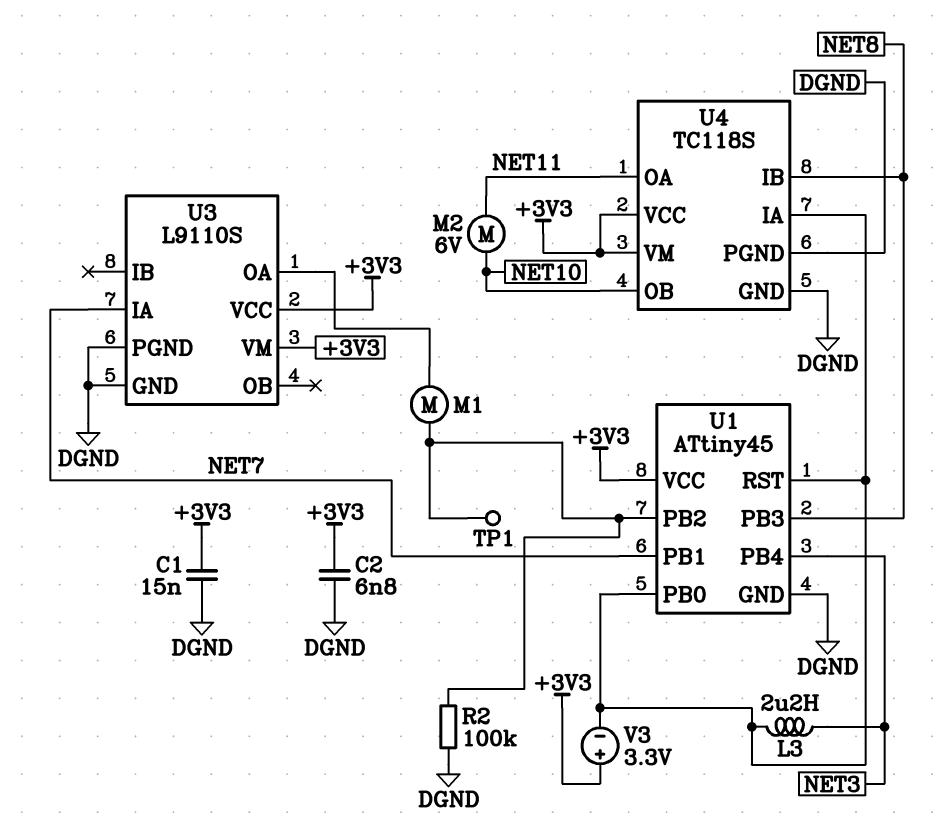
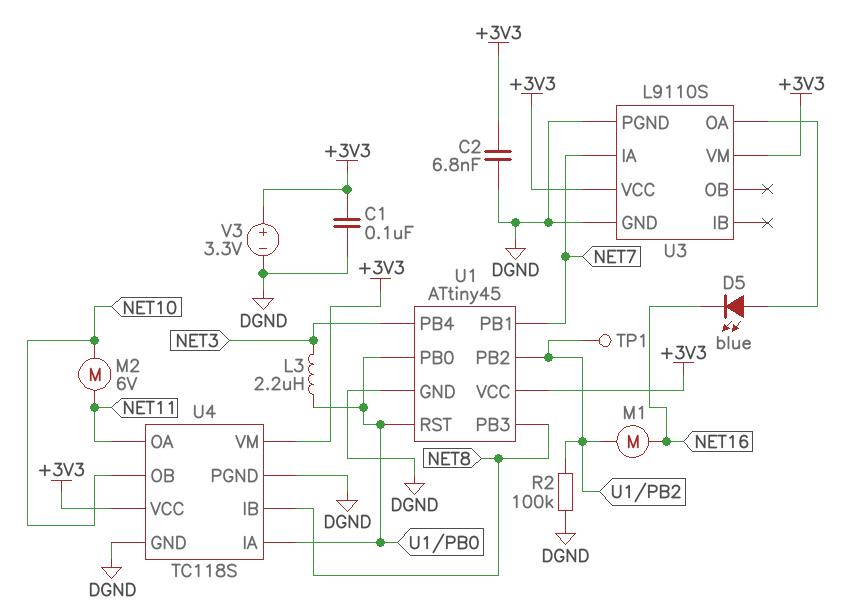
C1: 15nF (+3V3, DGND) -> 100nF (+3V3, DGND)
D5: none -> LED blue (A U3/OA, K NET16)
M1: motor (U1/PB2, U3/OA) -> motor (NET16, U1/PB2)
V3: 3.3V (plus +3V3, minus U1/PB0) -> 3.3V (plus +3V3, minus DGND)

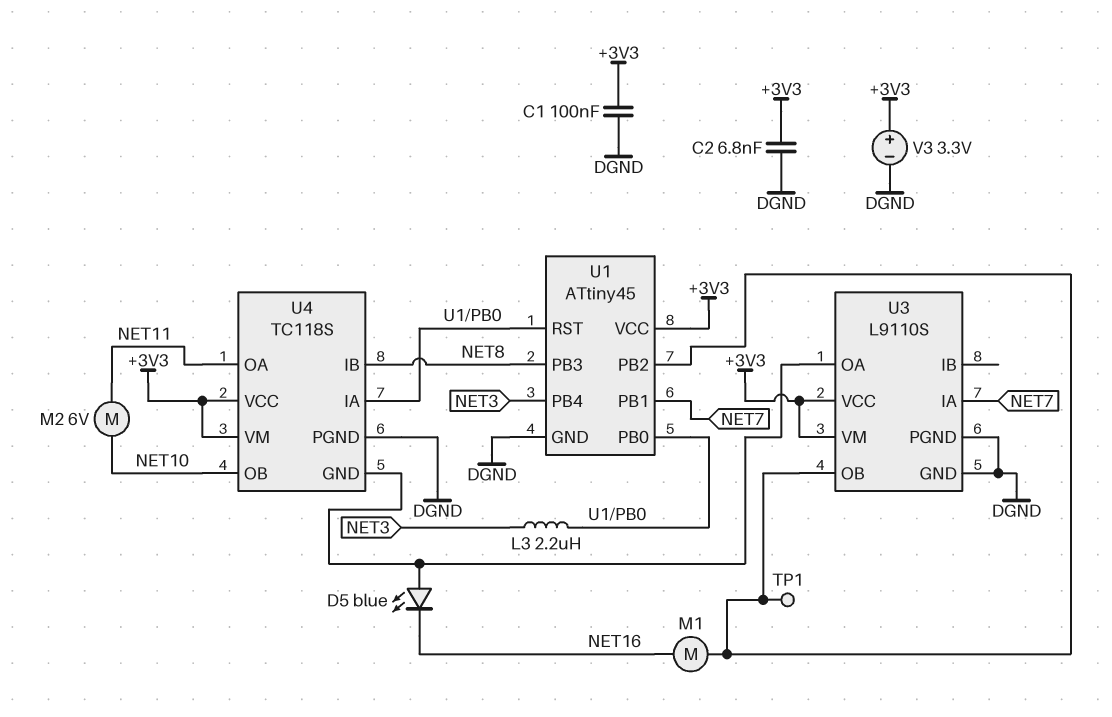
R2: 100k (DGND, U1/PB2) -> none
U3 pin OB: none -> U1/PB2
U4 pin GND: DGND -> U3/OA

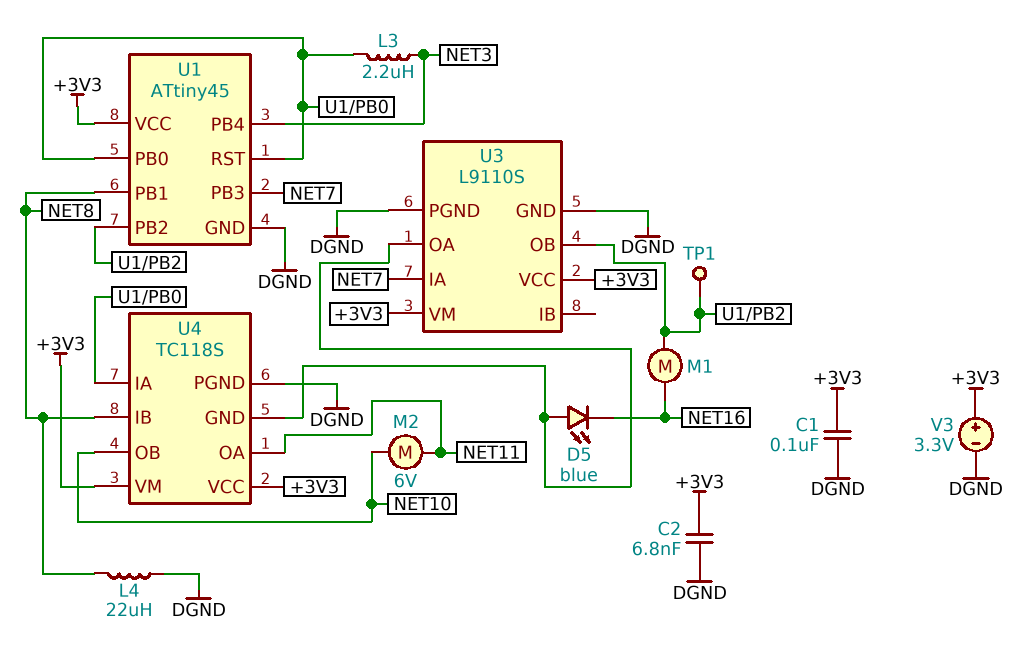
L4: none -> 22uH (DGND, NET8)
U1 pin PB1: NET7 -> NET8
U1 pin PB3: NET8 -> NET7

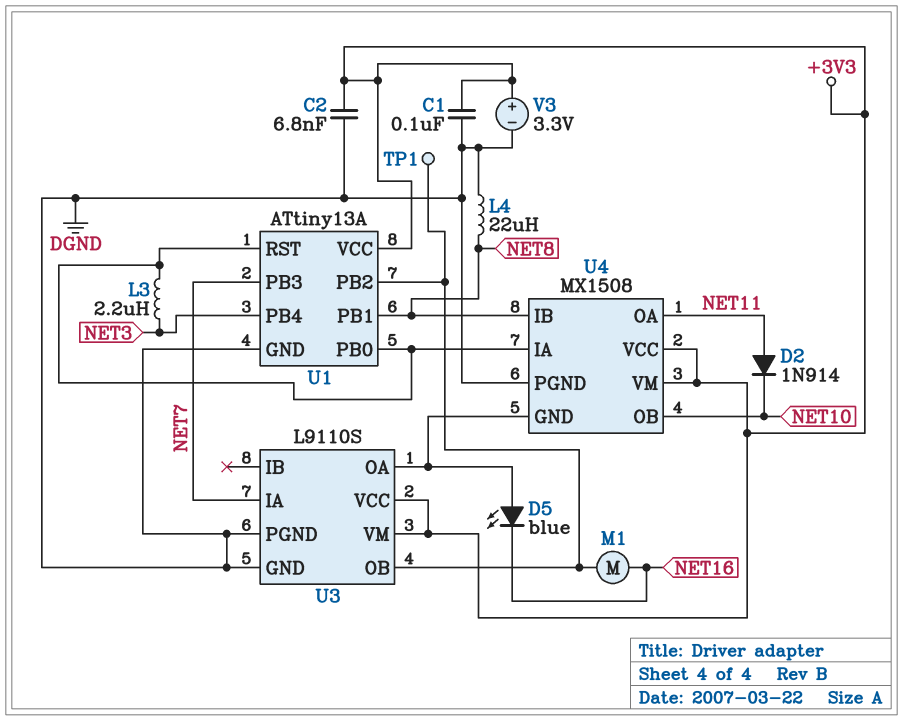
D2: none -> diode 1N914 (A NET11, K NET10)
M2: motor 6V (NET10, NET11) -> none
U1: ATtiny45 -> ATtiny13A
U4: TC118S -> MX1508

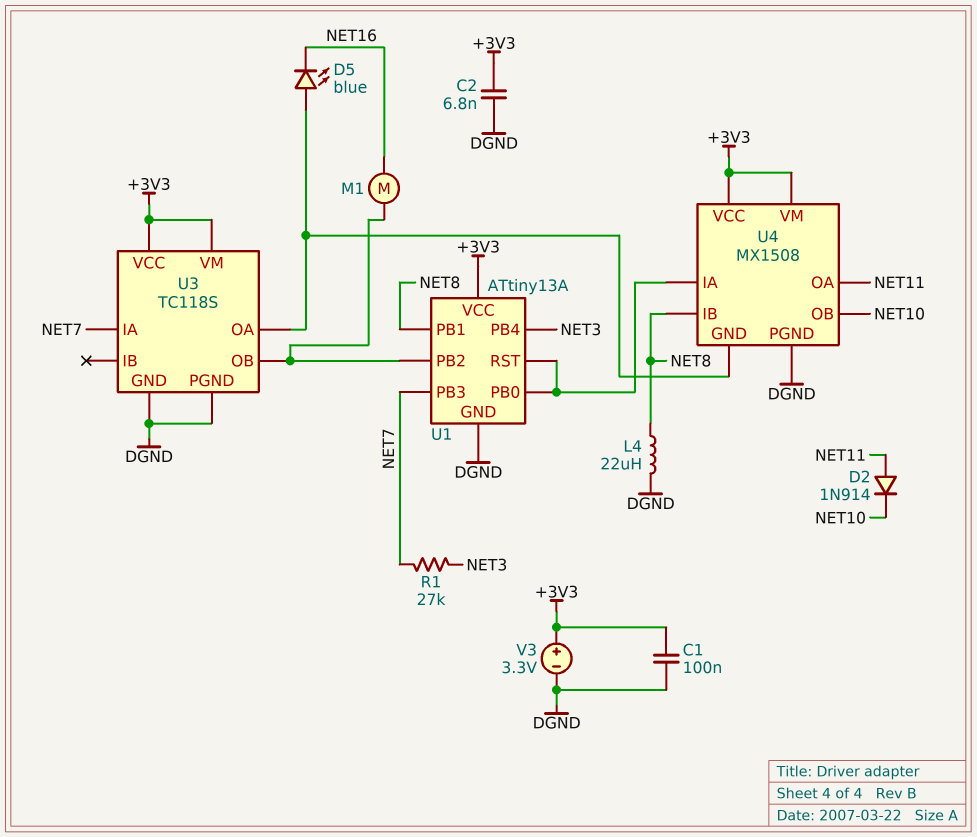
L3: 2.2uH (NET3, U1/PB0) -> none
R1: none -> 27k (NET3, NET7)
TP1: test point (U1/PB2) -> none
U3: L9110S -> TC118S

